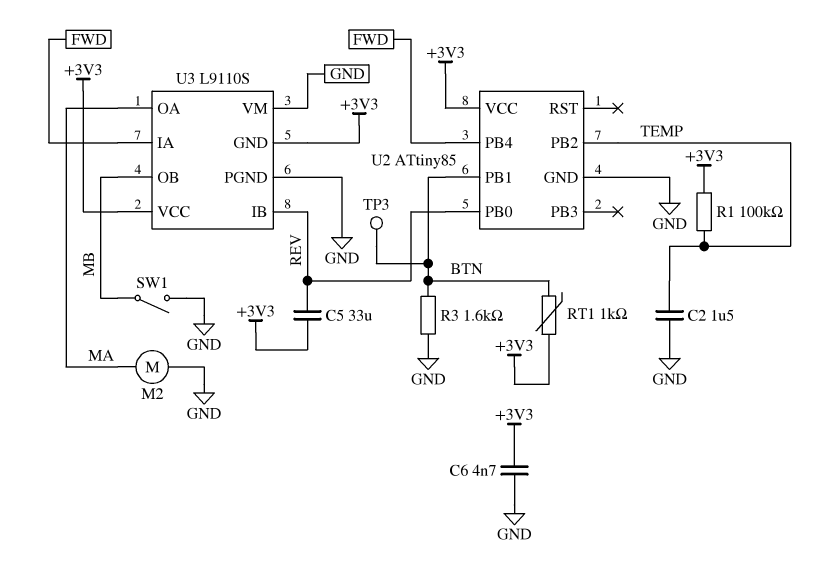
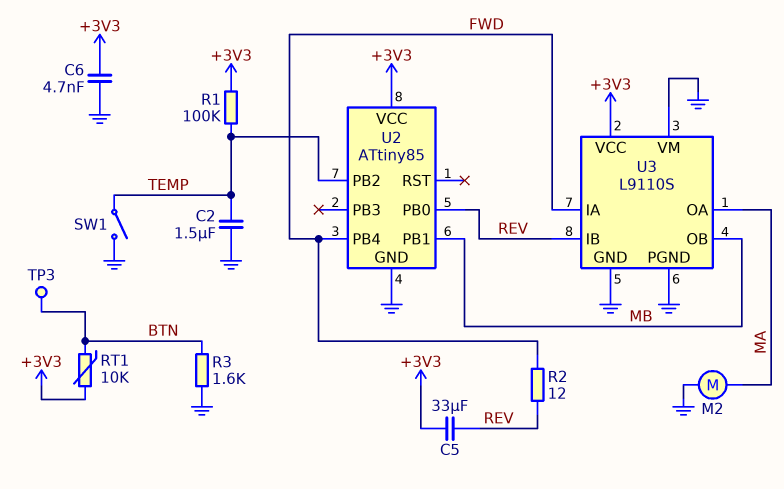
R2: none -> 12 (FWD, REV)
RT1: 1k (+3V3, BTN) -> 10k (+3V3, BTN)
SW1: switch (GND, MB) -> switch (GND, TEMP)
U2 pin PB1: BTN -> MB
U3 pin GND: +3V3 -> GND

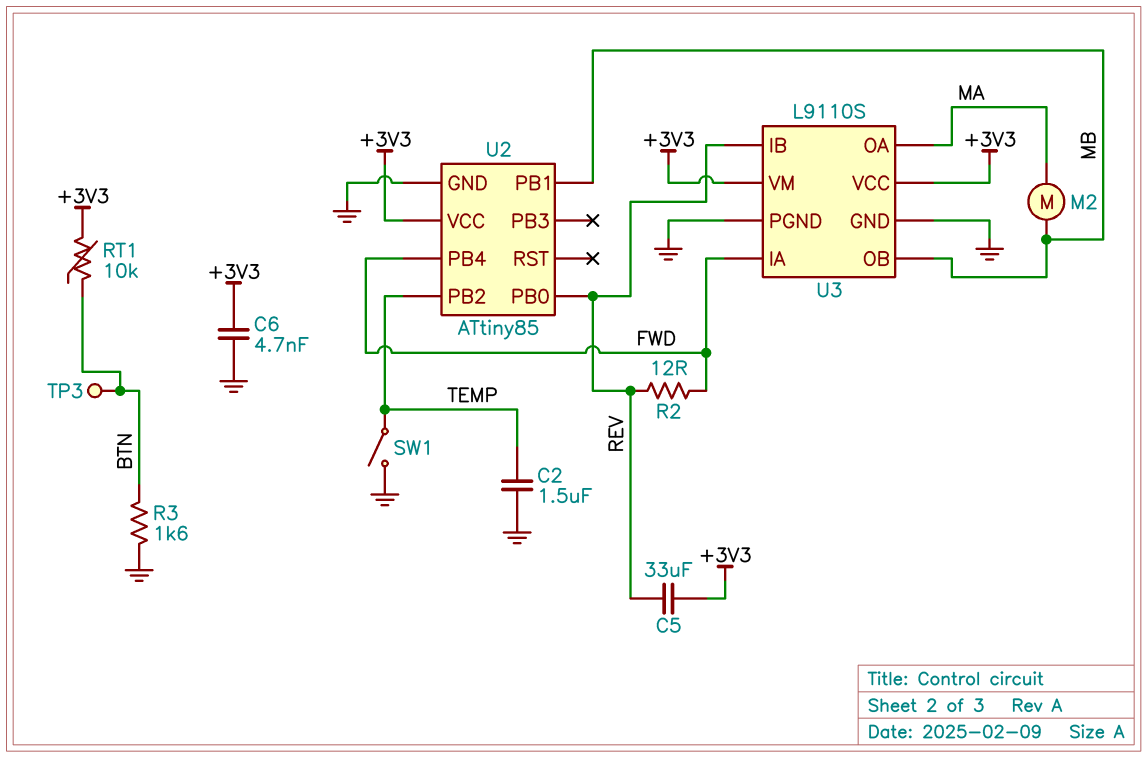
M2: motor (GND, MA) -> motor (MA, MB)
R1: 100k (+3V3, TEMP) -> none
U3 pin VM: GND -> +3V3

